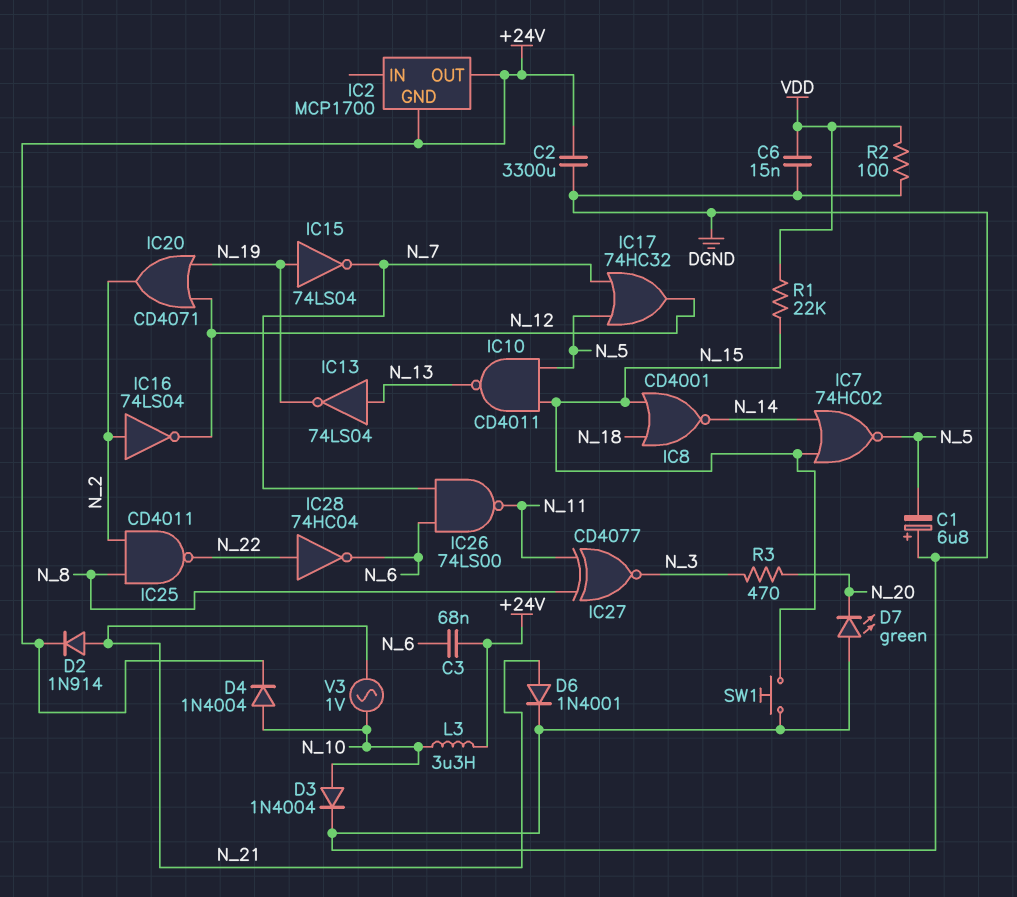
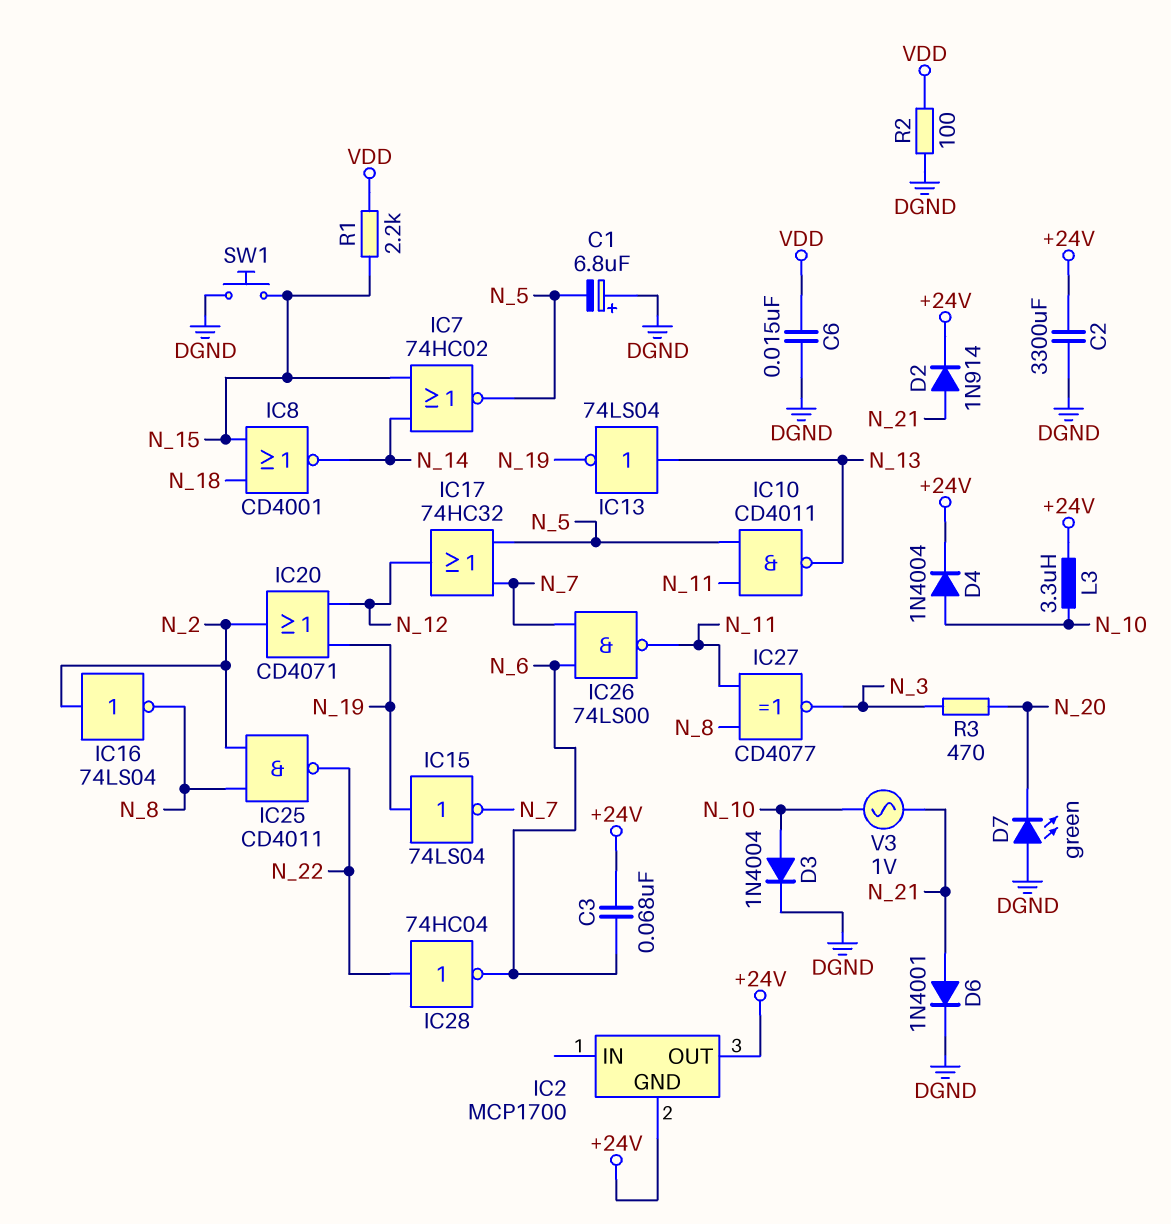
IC10: NAND CD4011 (in N_5, in N_15, out N_13) -> NAND CD4011 (in N_5, in N_11, out N_13)
IC16: NOT 74LS04 (in N_2, out N_12) -> NOT 74LS04 (in N_2, out N_8)
R1: 22k (N_15, VDD) -> 2.2k (N_15, VDD)

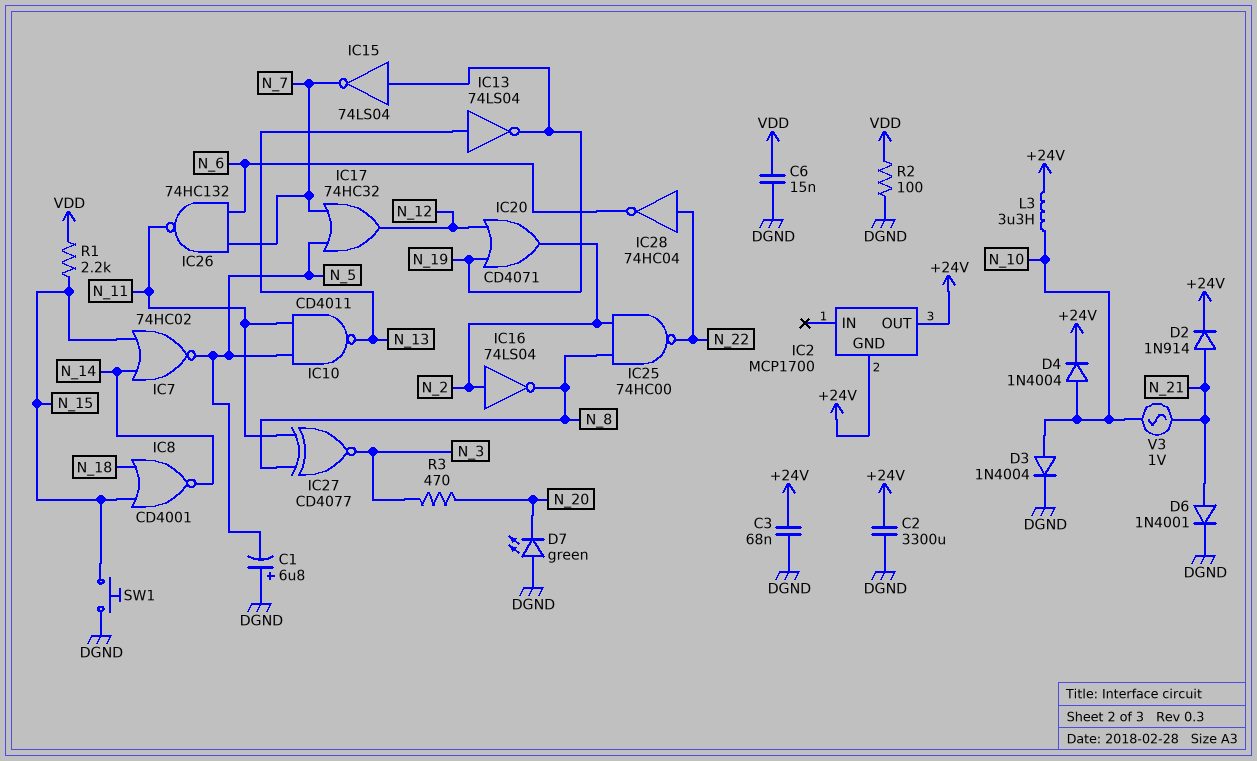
C3: 68nF (+24V, N_6) -> 68nF (+24V, DGND)
IC25: NAND CD4011 (in N_2, in N_8, out N_22) -> NAND 74HC00 (in N_2, in N_8, out N_22)
IC26: NAND 74LS00 (in N_6, in N_7, out N_11) -> NAND 74HC132 (in N_6, in N_7, out N_11)

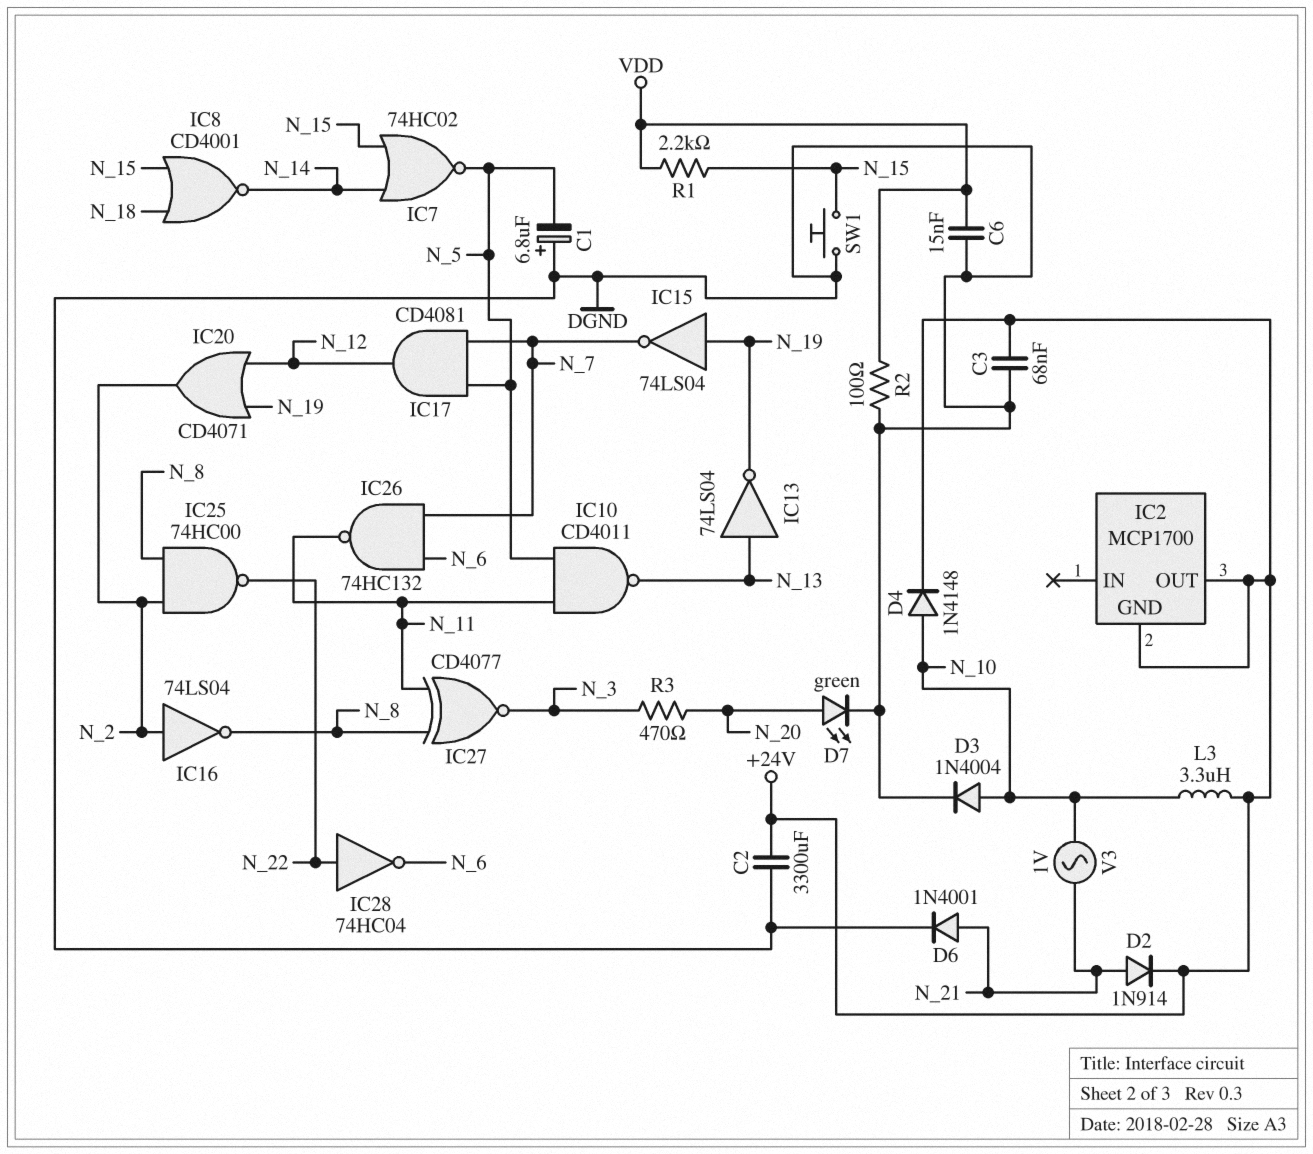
D4: diode 1N4004 (A N_10, K +24V) -> diode 1N4148 (A N_10, K +24V)
D7: LED green (A DGND, K N_20) -> LED green (A N_20, K DGND)
IC17: OR 74HC32 (in N_5, in N_7, out N_12) -> AND CD4081 (in N_5, in N_7, out N_12)

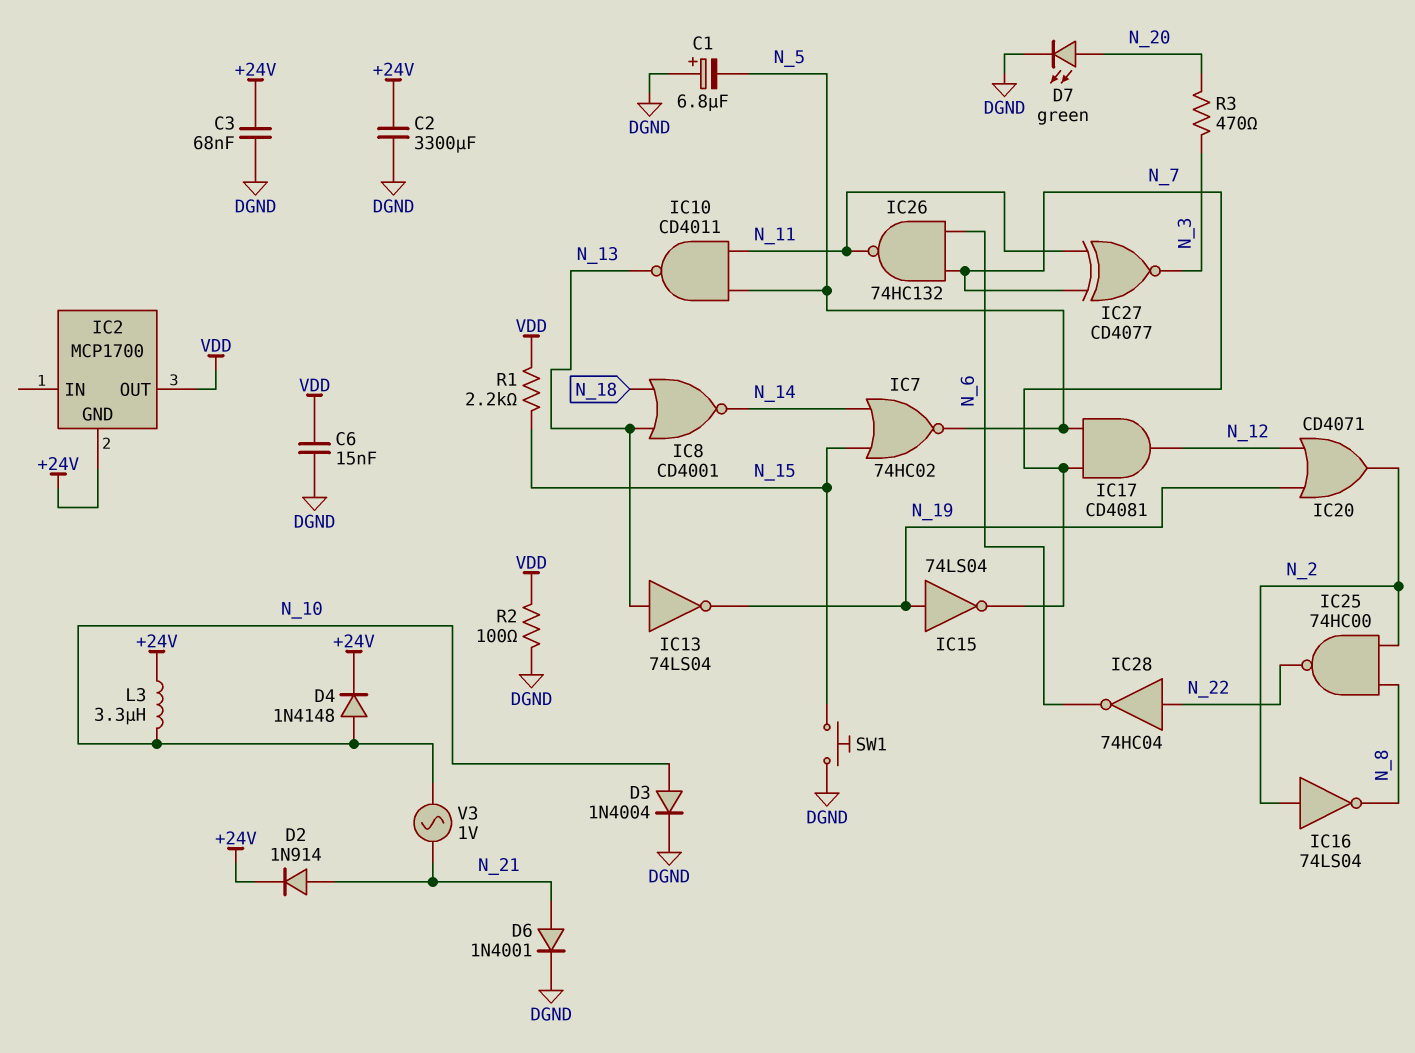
IC2 pin OUT: +24V -> VDD
IC8: NOR CD4001 (in N_15, in N_18, out N_14) -> NOR CD4001 (in N_13, in N_18, out N_14)
IC27: XNOR CD4077 (in N_8, in N_11, out N_3) -> XNOR CD4077 (in N_7, in N_11, out N_3)

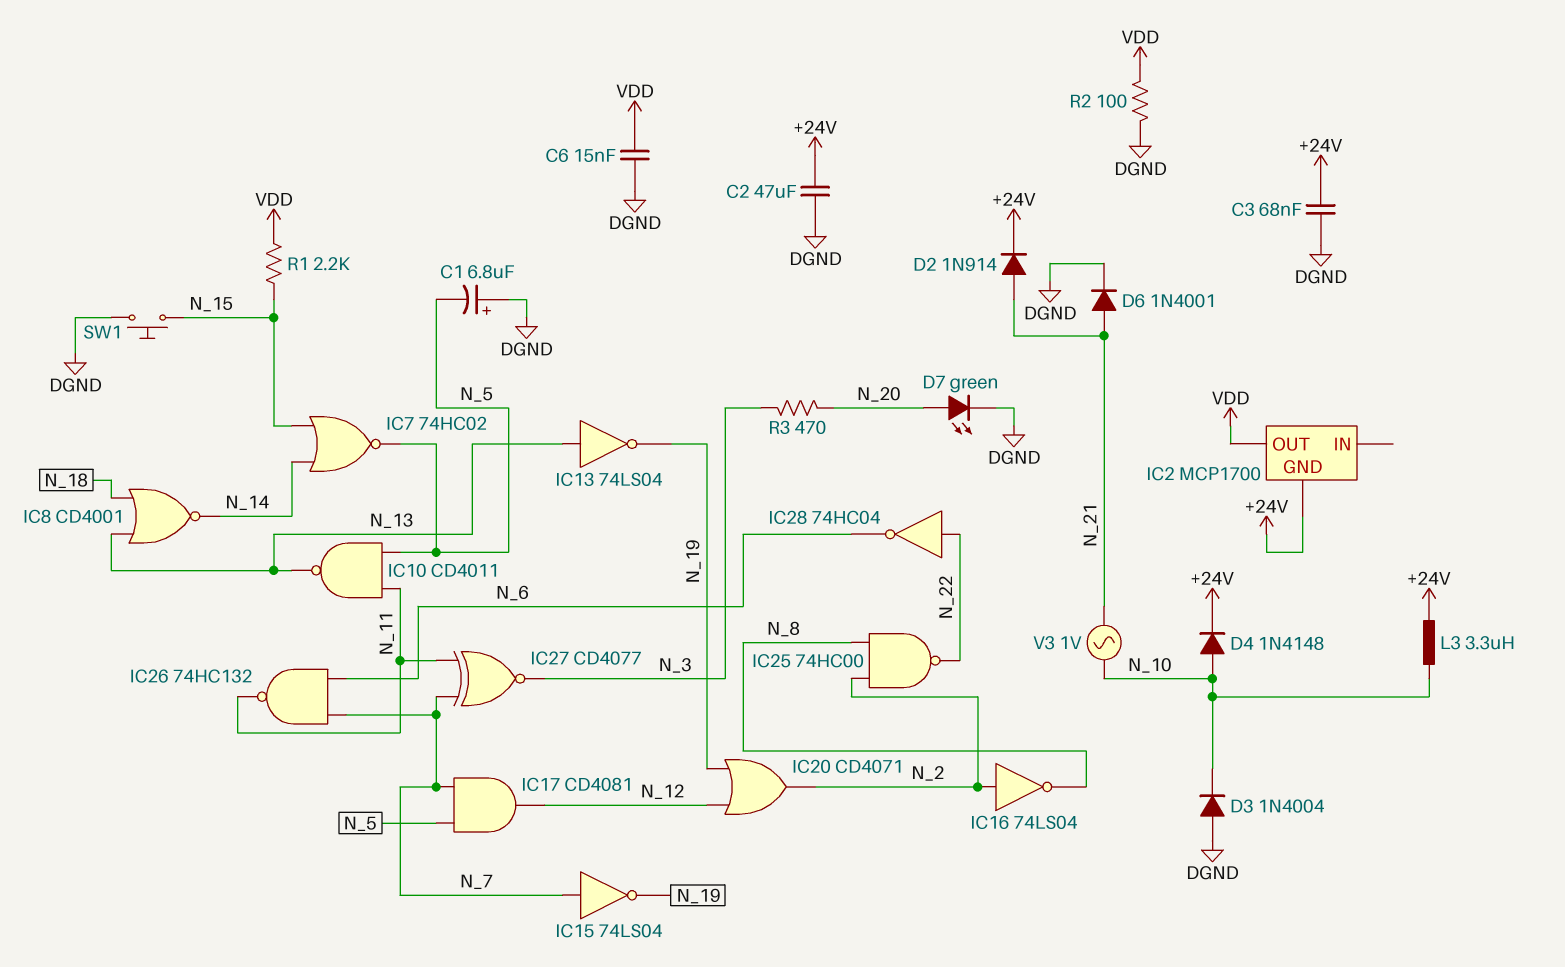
C2: 3300uF (+24V, DGND) -> 47uF (+24V, DGND)
D3: diode 1N4004 (A N_10, K DGND) -> diode 1N4004 (A DGND, K N_10)
IC15: NOT 74LS04 (in N_19, out N_7) -> NOT 74LS04 (in N_7, out N_19)

